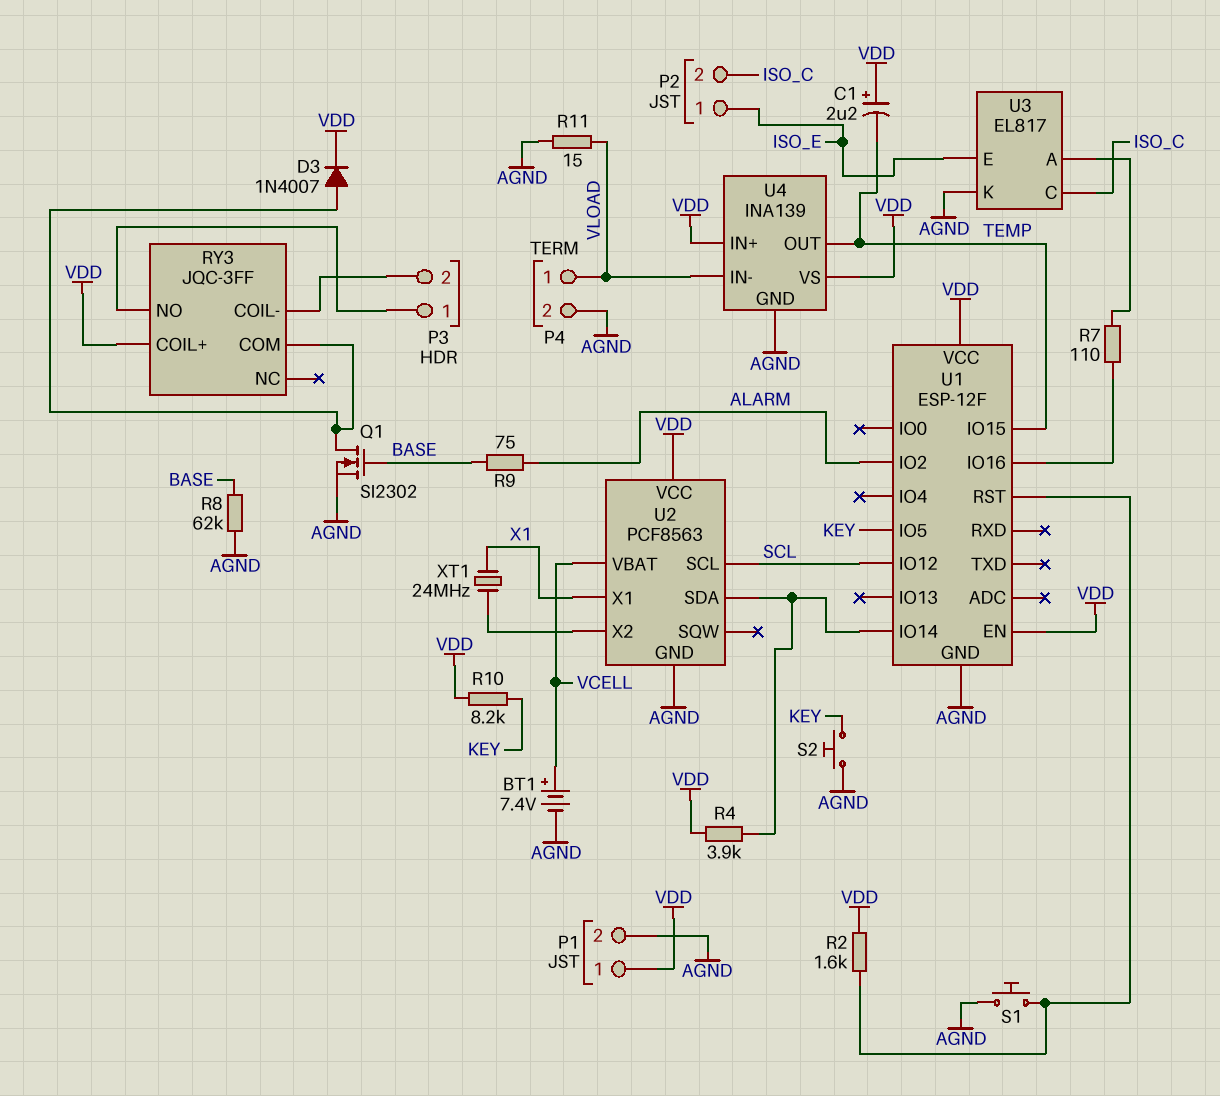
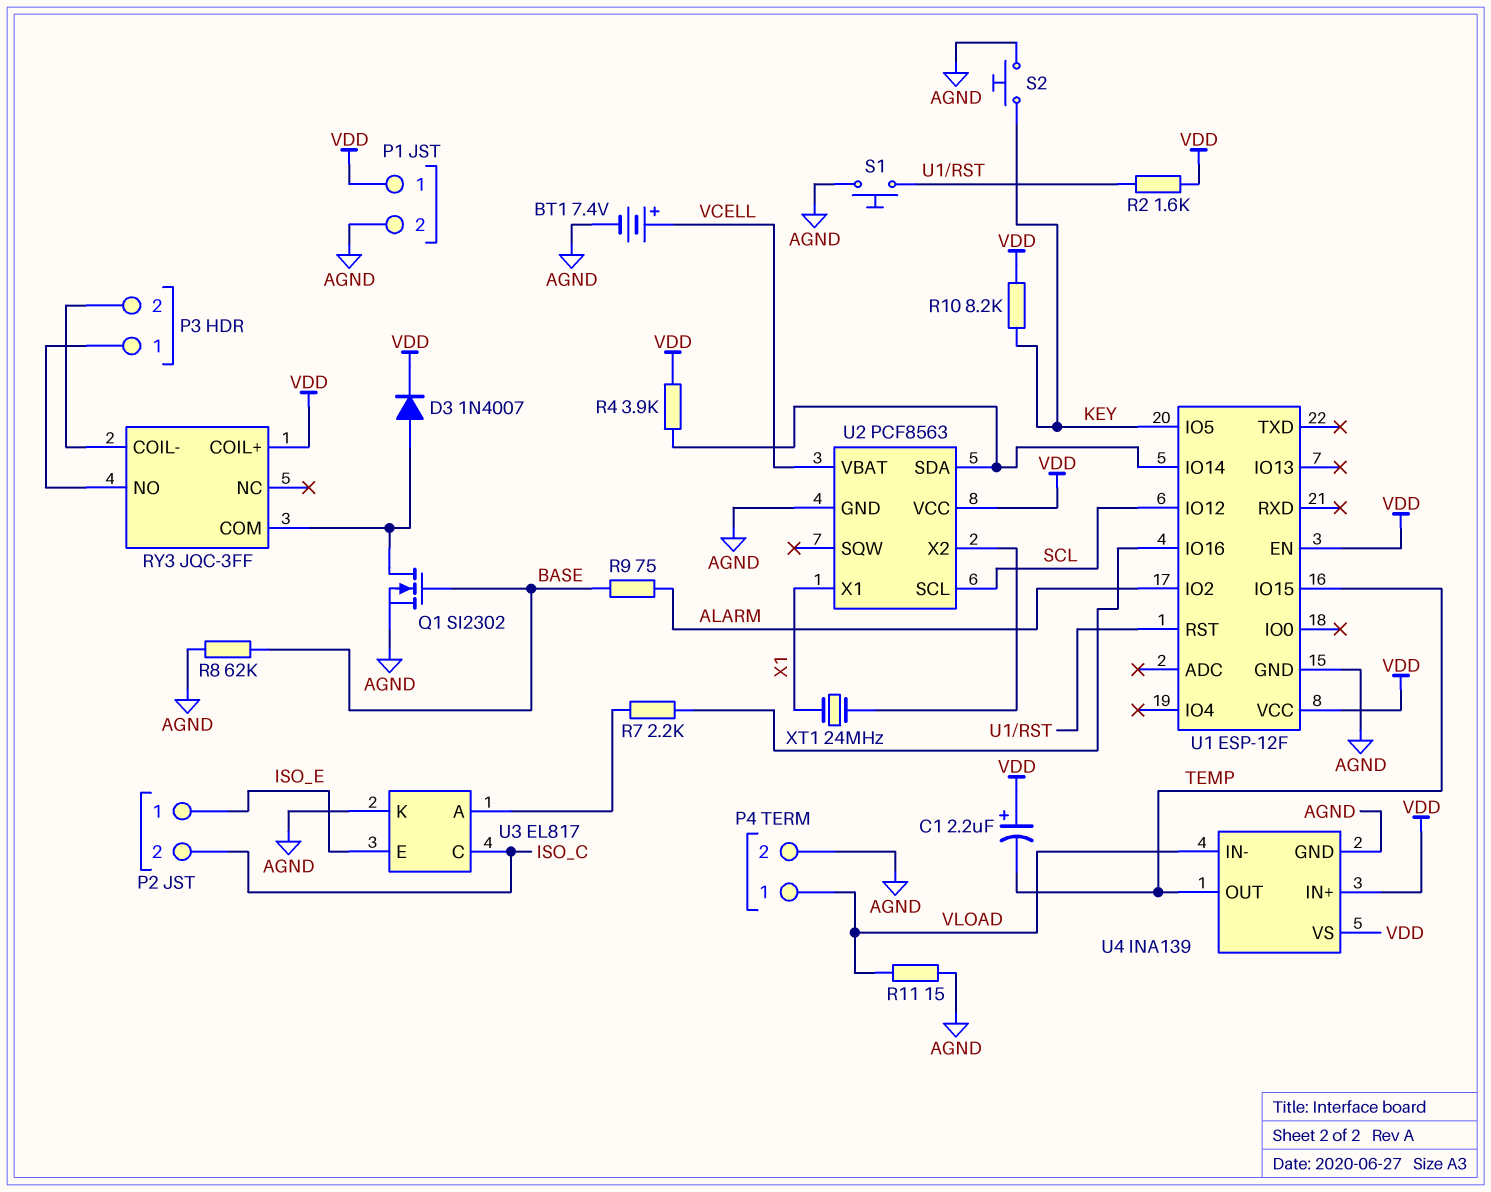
R7: 110 (U1/IO16, U3/A) -> 2.2k (U1/IO16, U3/A)

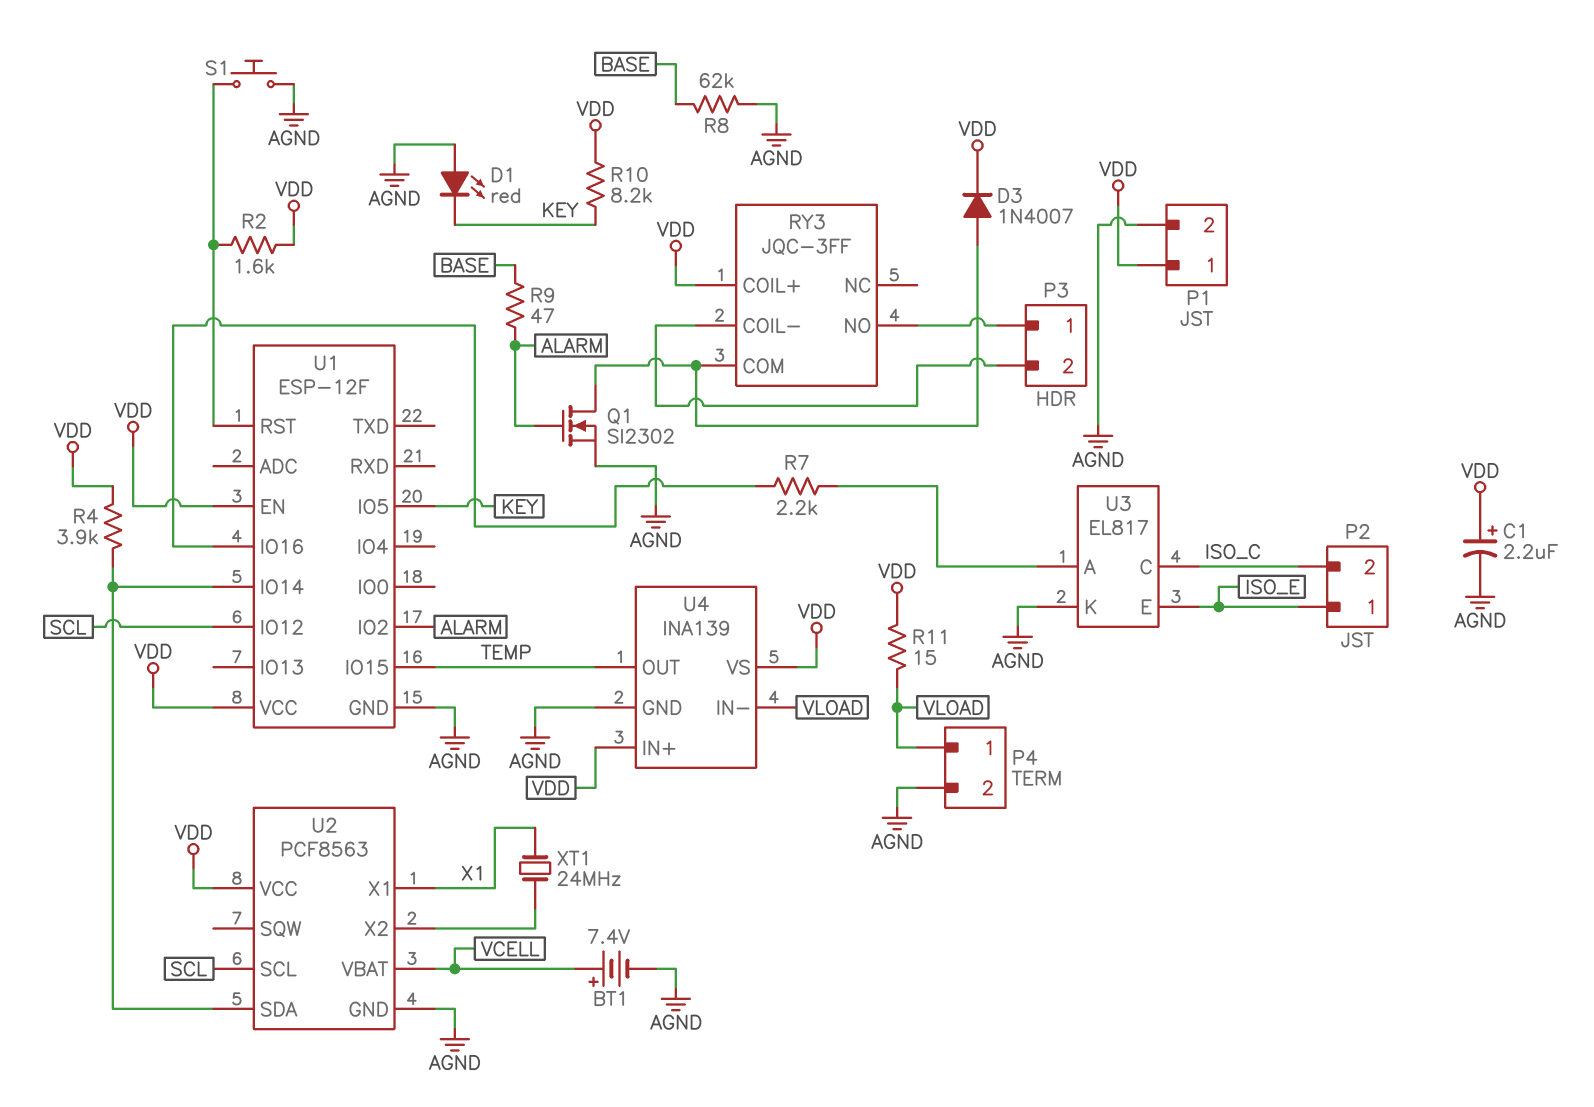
C1: 2.2uF (plus VDD, minus TEMP) -> 2.2uF (plus VDD, minus AGND)
D1: none -> LED red (A AGND, K KEY)
Q1: NMOS SI2302 (G BASE, D RY3/COM, S AGND) -> NMOS SI2302 (G ALARM, D RY3/COM, S AGND)
R9: 75 (ALARM, BASE) -> 47 (ALARM, BASE)
R11: 15 (AGND, VLOAD) -> 15 (VDD, VLOAD)
S2: button (AGND, KEY) -> none

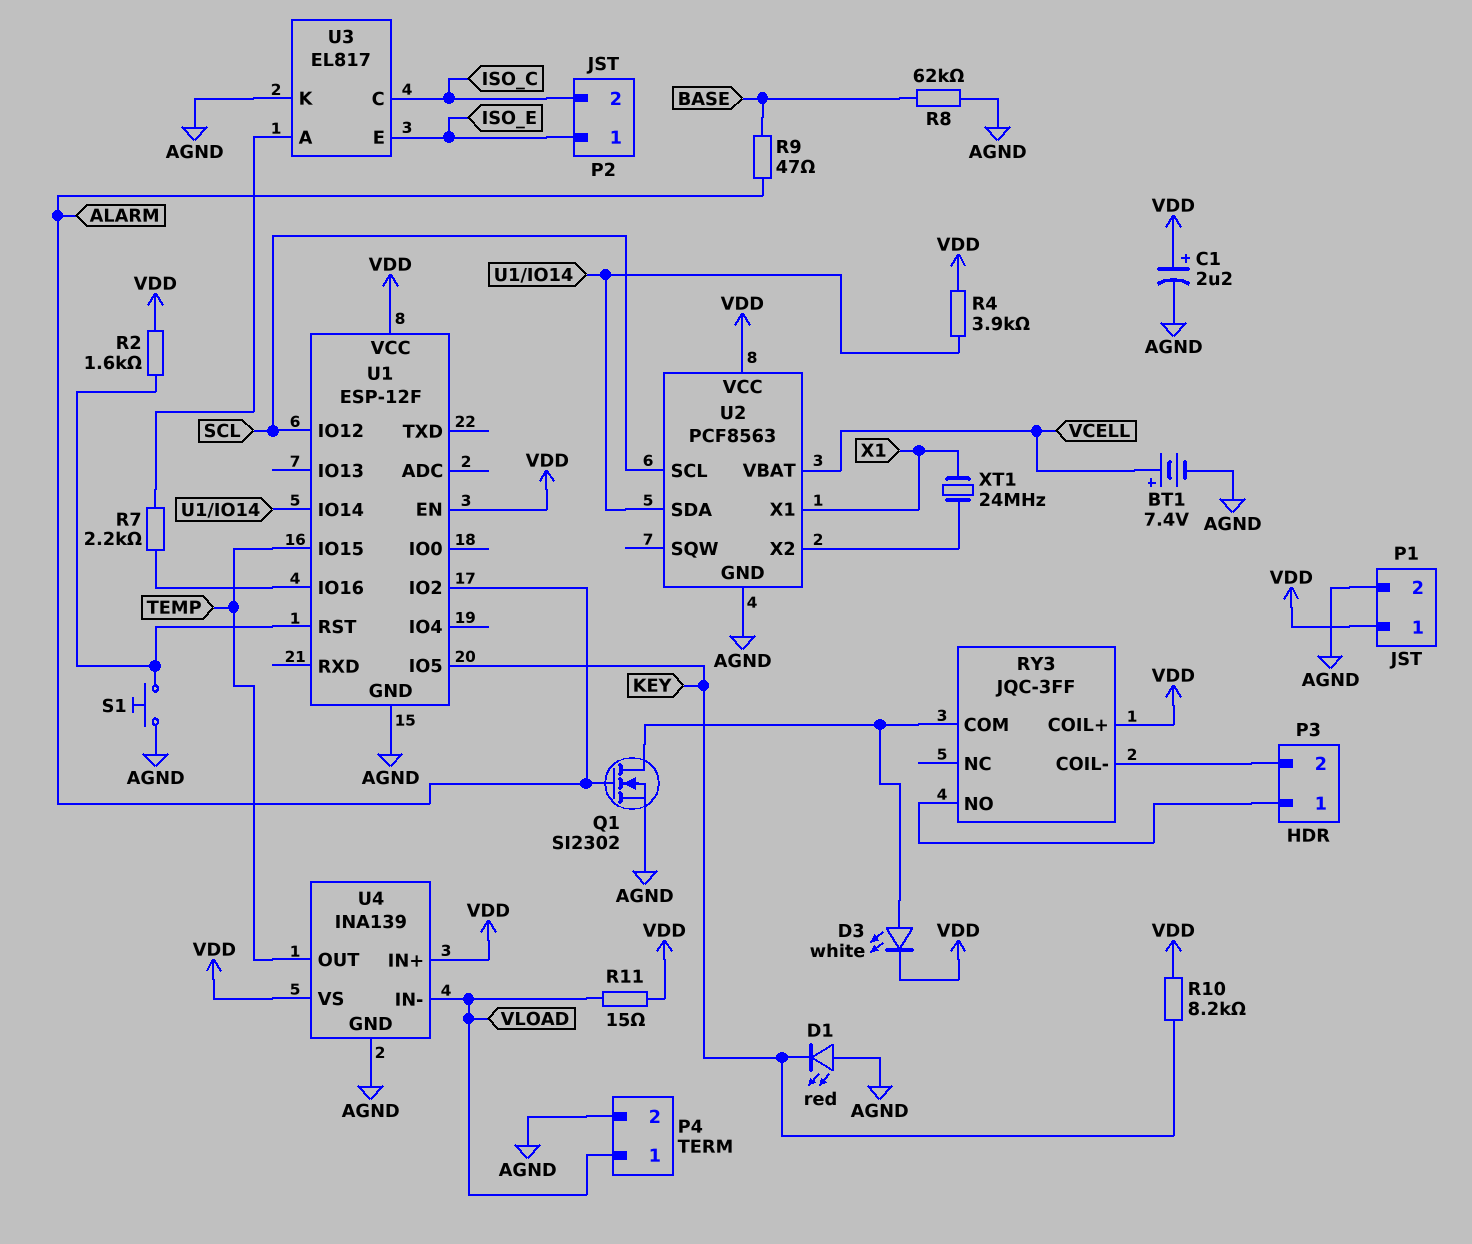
D3: diode 1N4007 (A RY3/COM, K VDD) -> LED white (A RY3/COM, K VDD)

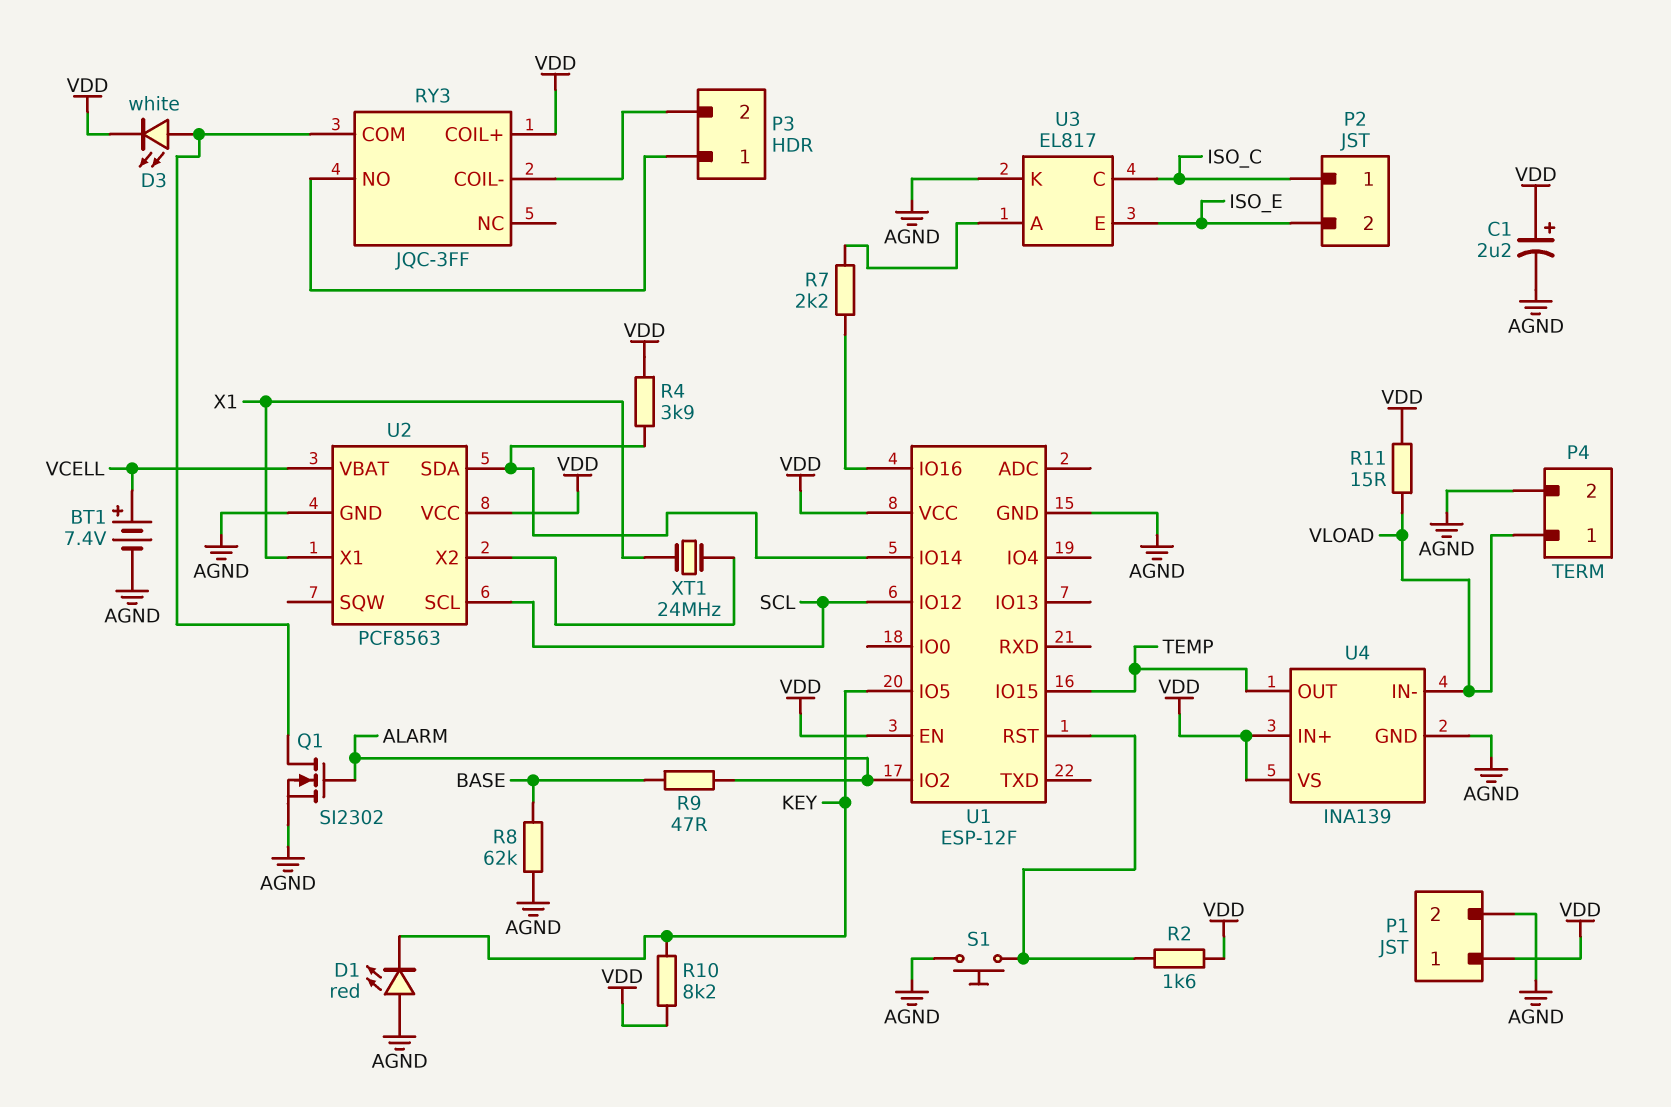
P2 pin 1: ISO_E -> ISO_C
P2 pin 2: ISO_C -> ISO_E

